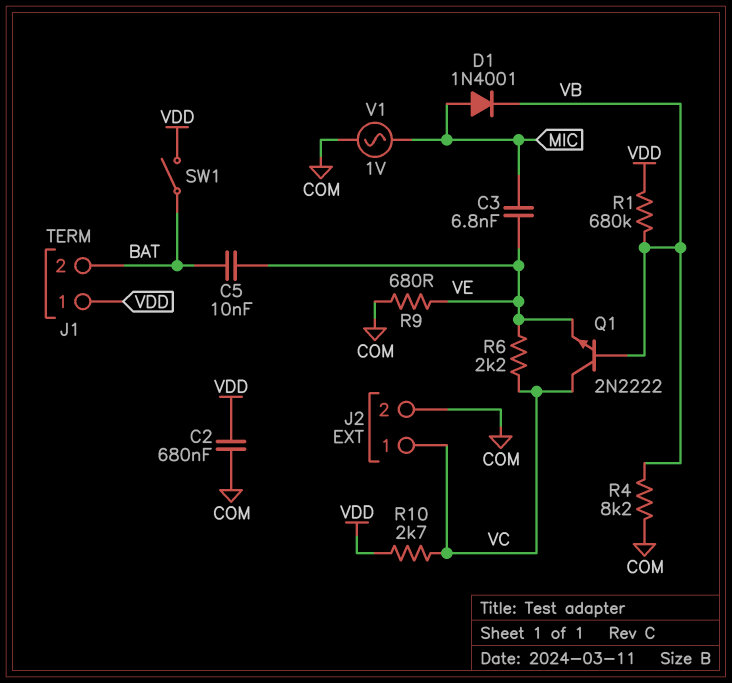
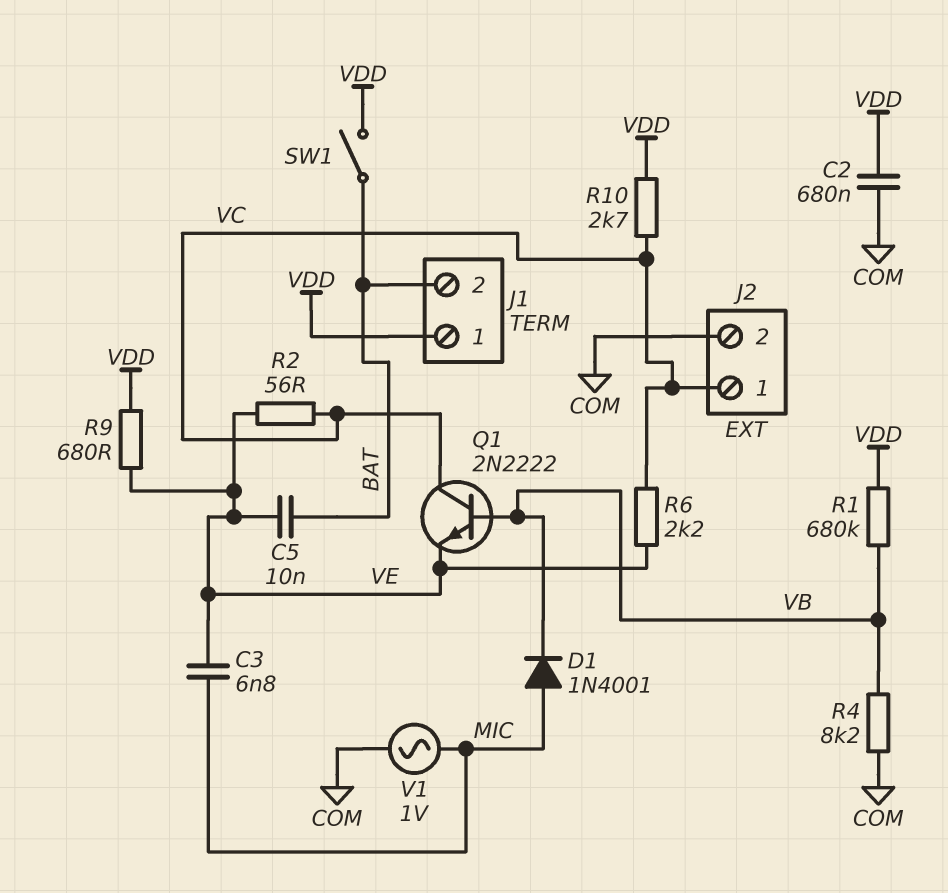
R2: none -> 56 (VC, VE)
R9: 680 (COM, VE) -> 680 (VDD, VE)

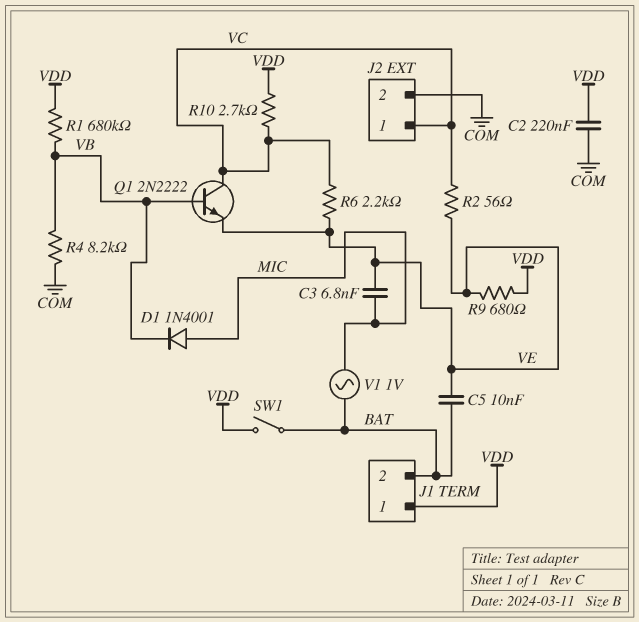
C2: 680nF (COM, VDD) -> 220nF (COM, VDD)
V1: AC 1V (COM, MIC) -> AC 1V (BAT, MIC)

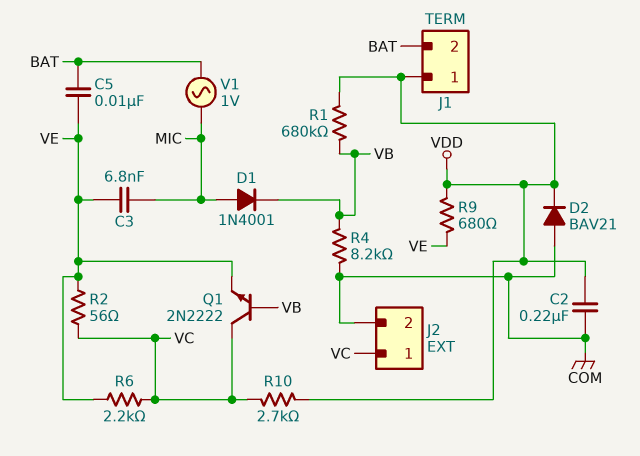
D2: none -> diode BAV21 (A COM, K VDD)
SW1: switch (BAT, VDD) -> none

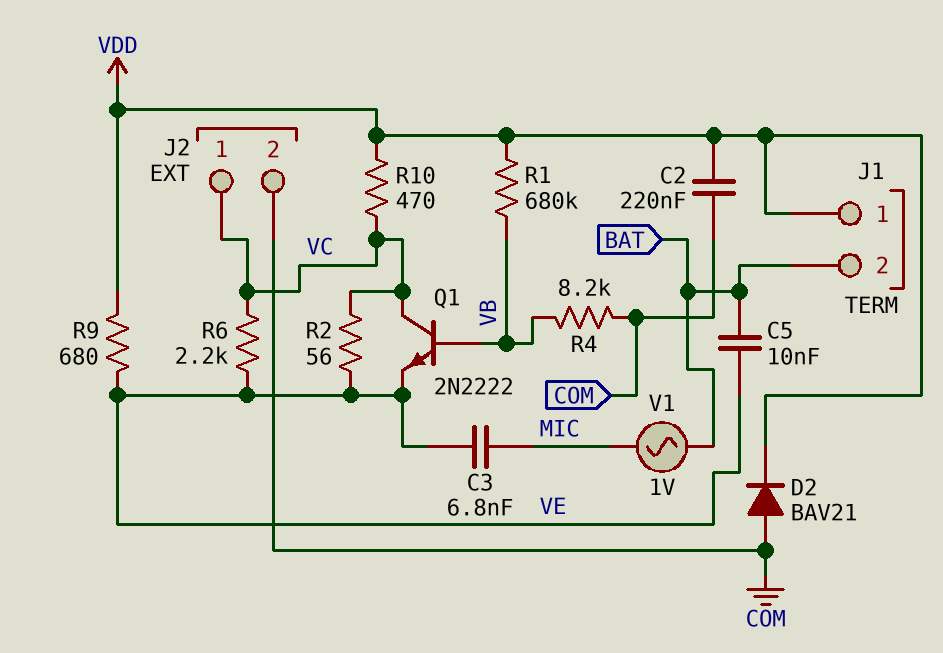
D1: diode 1N4001 (A MIC, K VB) -> none
R10: 2.7k (VC, VDD) -> 470 (VC, VDD)

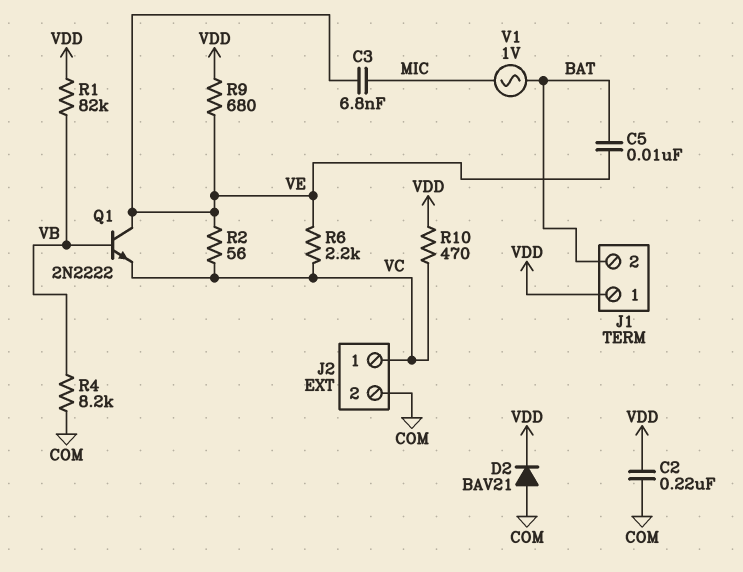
Q1: NPN 2N2222 (B VB, C VC, E VE) -> NPN 2N2222 (B VB, C VE, E VC)
R1: 680k (VB, VDD) -> 82k (VB, VDD)

